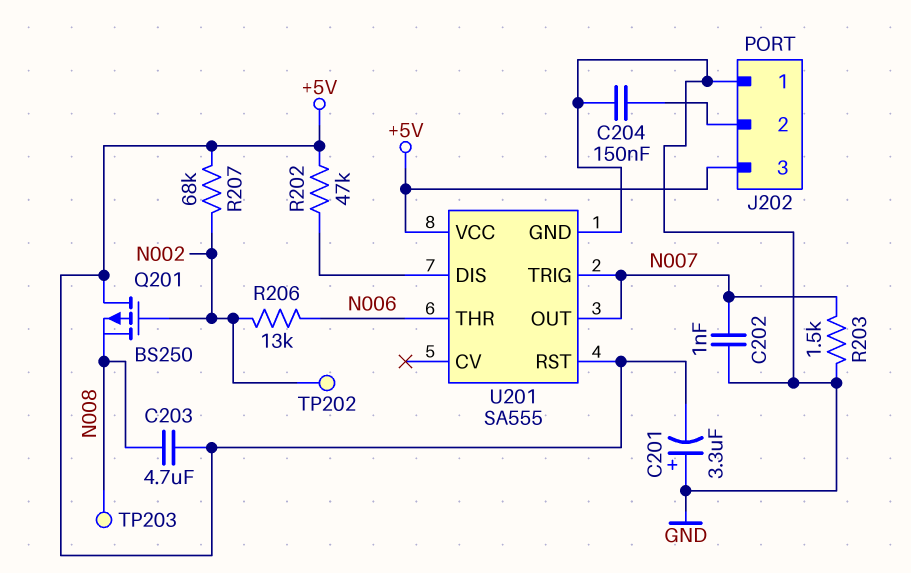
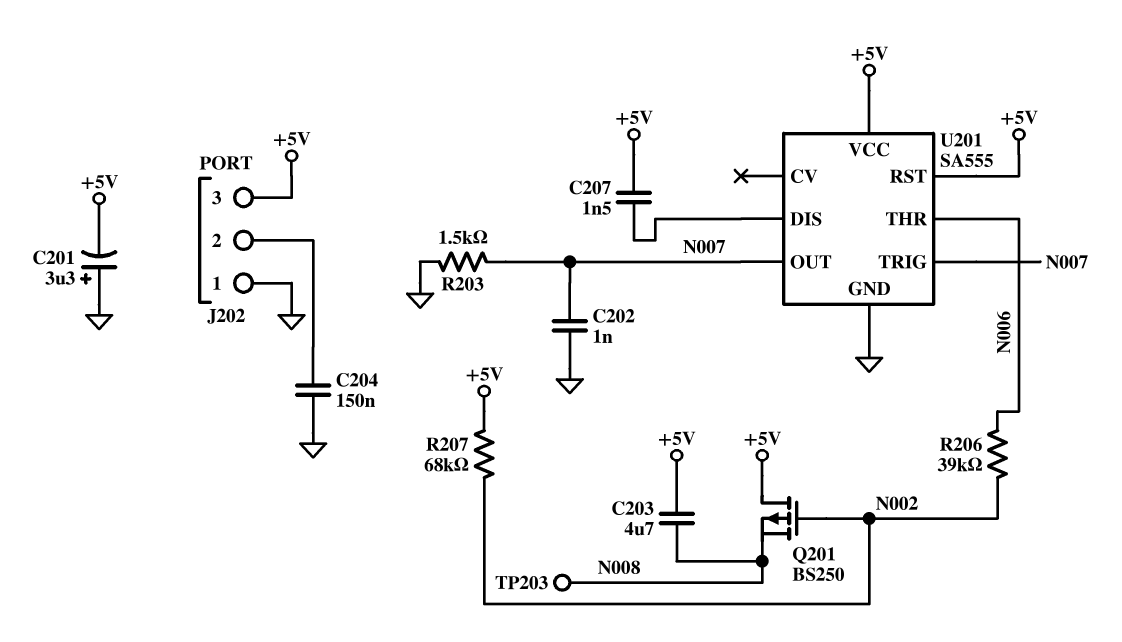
C207: none -> 1.5nF (+5V, U201/DIS)
R202: 47k (+5V, U201/DIS) -> none
R206: 13k (N002, N006) -> 39k (N002, N006)
TP202: test point (N002) -> none

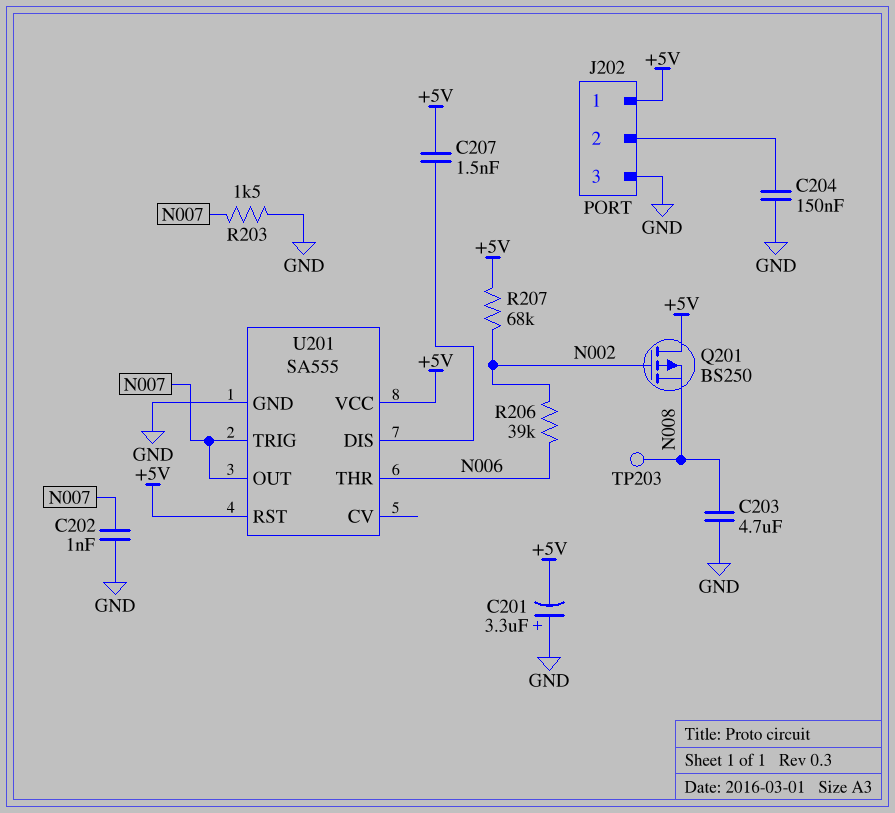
C203: 4.7uF (+5V, N008) -> 4.7uF (GND, N008)
J202 pin 1: GND -> +5V
J202 pin 3: +5V -> GND

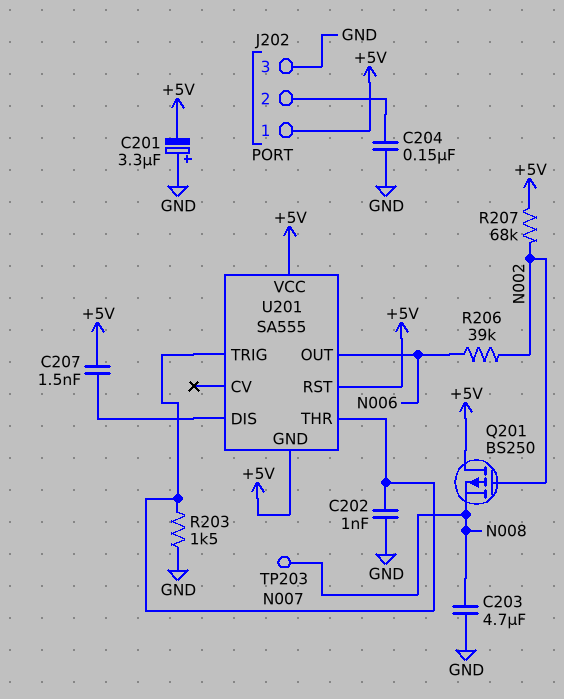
U201 pin GND: GND -> +5V
U201 pin OUT: N007 -> N006
U201 pin THR: N006 -> N007

